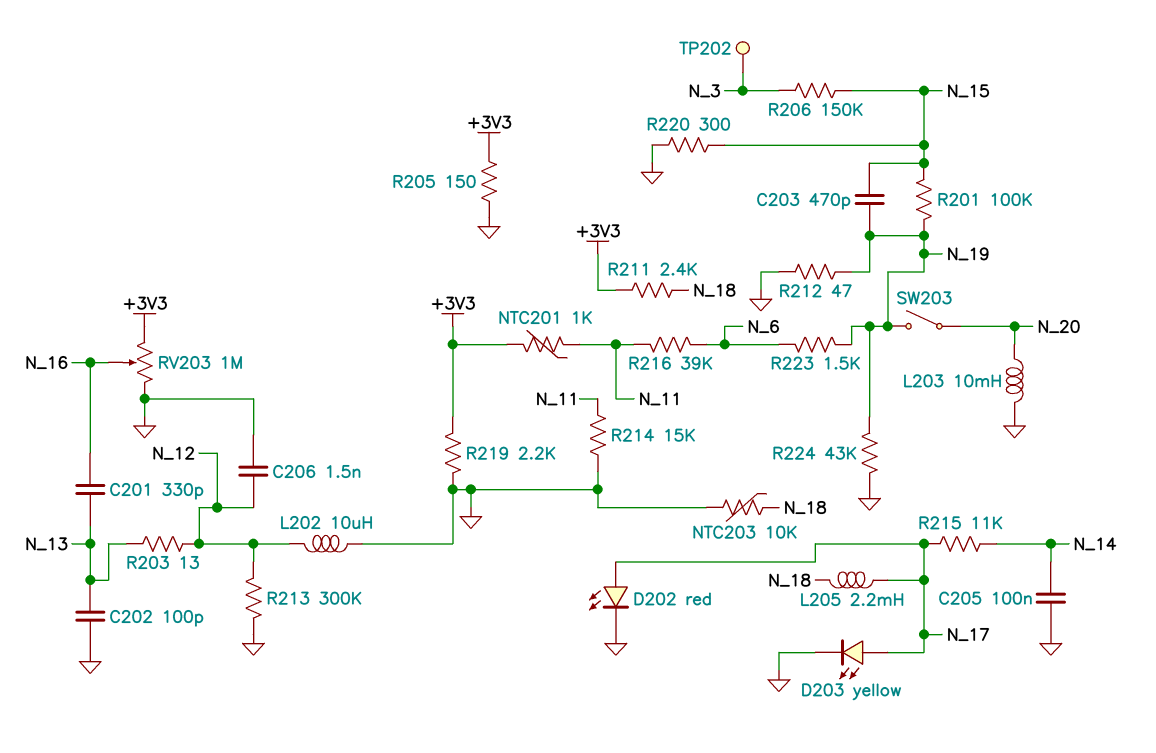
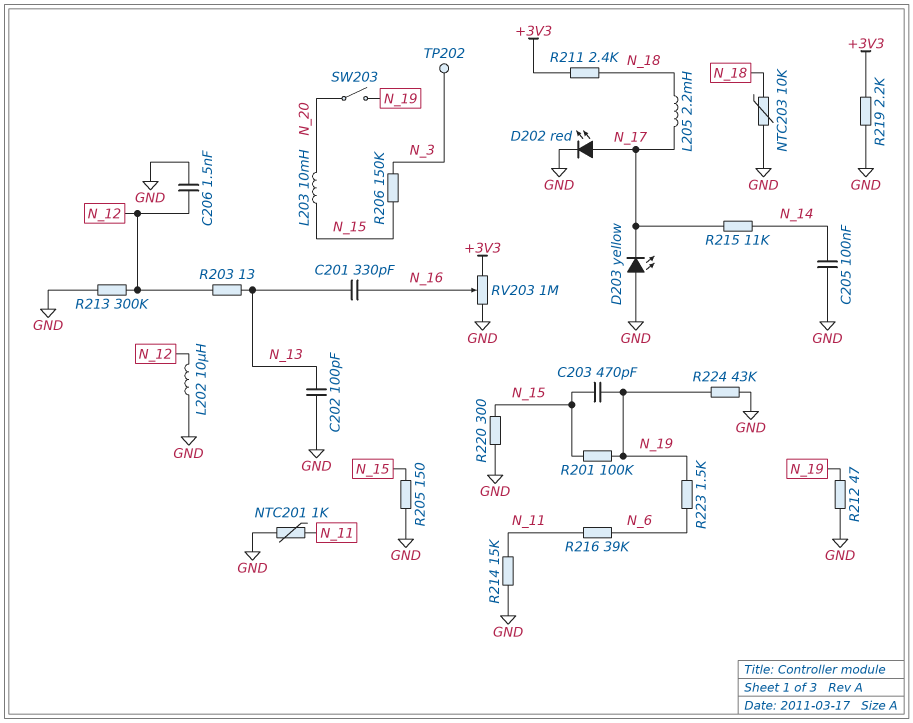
D203: LED yellow (A N_17, K GND) -> LED yellow (A GND, K N_17)
L203: 10mH (GND, N_20) -> 10mH (N_15, N_20)
NTC201: 1k (+3V3, N_11) -> 1k (GND, N_11)
R205: 150 (+3V3, GND) -> 150 (GND, N_15)

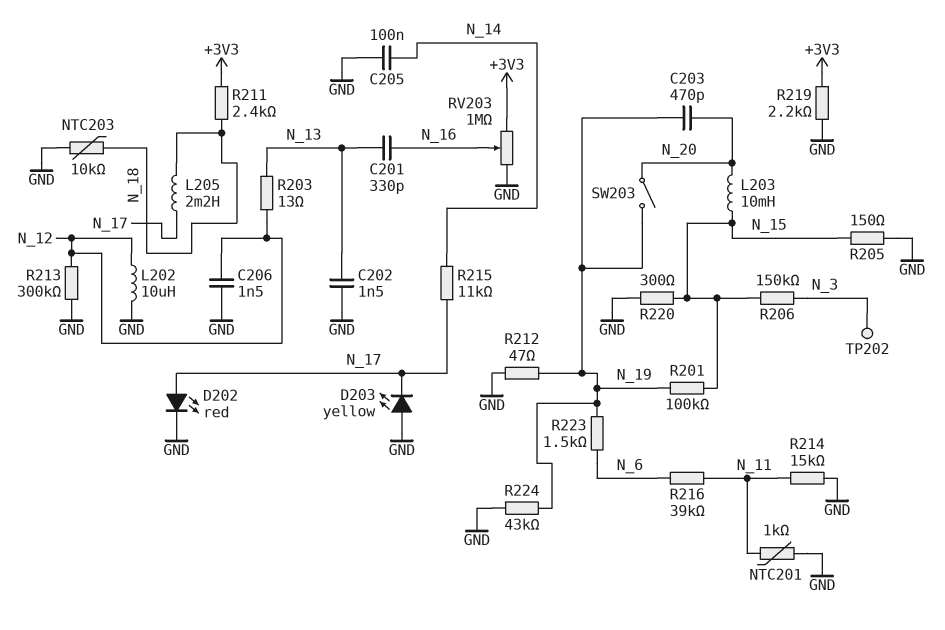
C202: 100pF (GND, N_13) -> 1.5nF (GND, N_13)
C203: 470pF (N_15, N_19) -> 470pF (N_19, N_20)

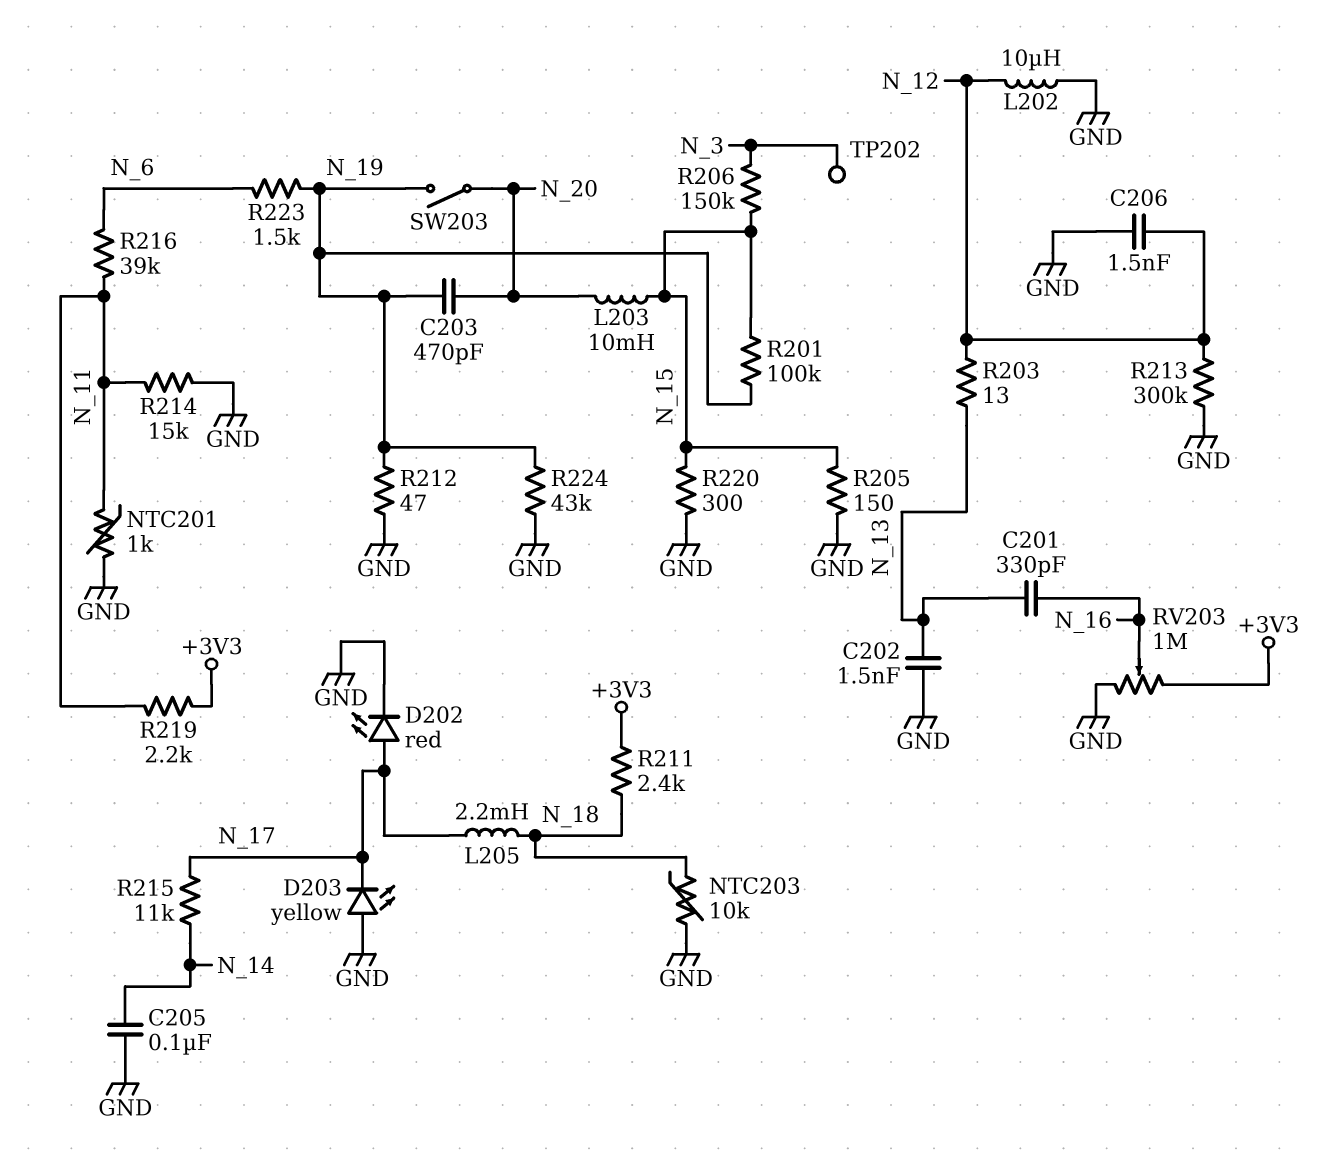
R219: 2.2k (+3V3, GND) -> 2.2k (+3V3, N_11)

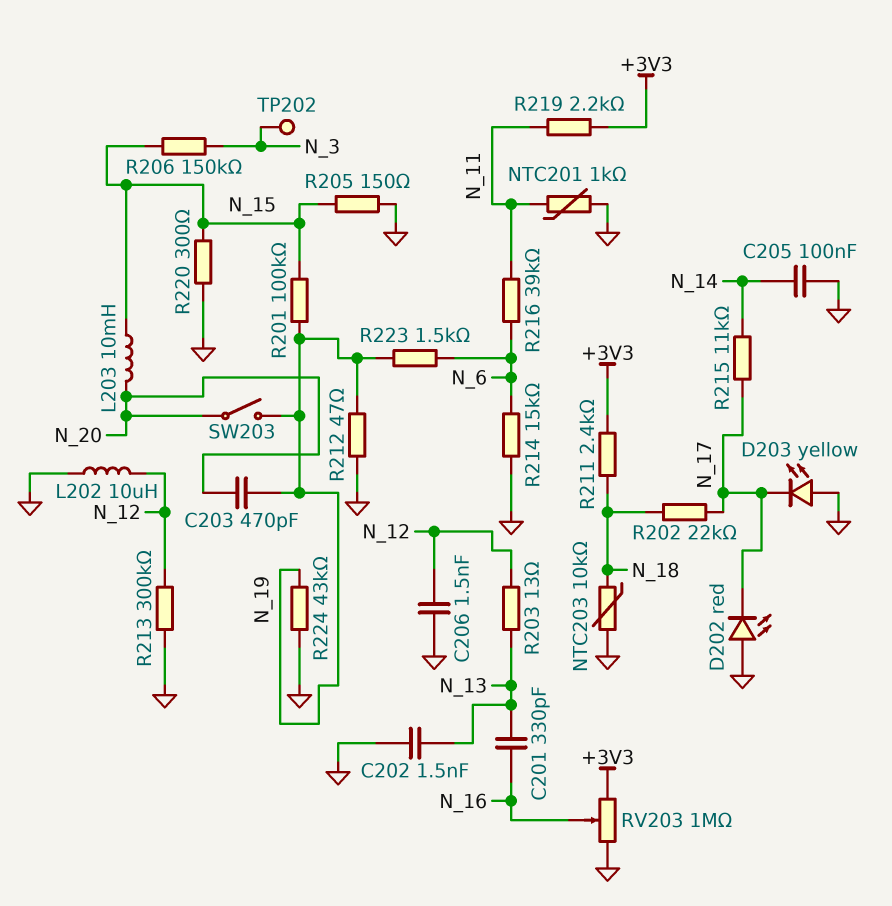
D202: LED red (A N_17, K GND) -> LED red (A GND, K N_17)
L205: 2.2mH (N_17, N_18) -> none
R202: none -> 22k (N_17, N_18)
R214: 15k (GND, N_11) -> 15k (GND, N_6)

